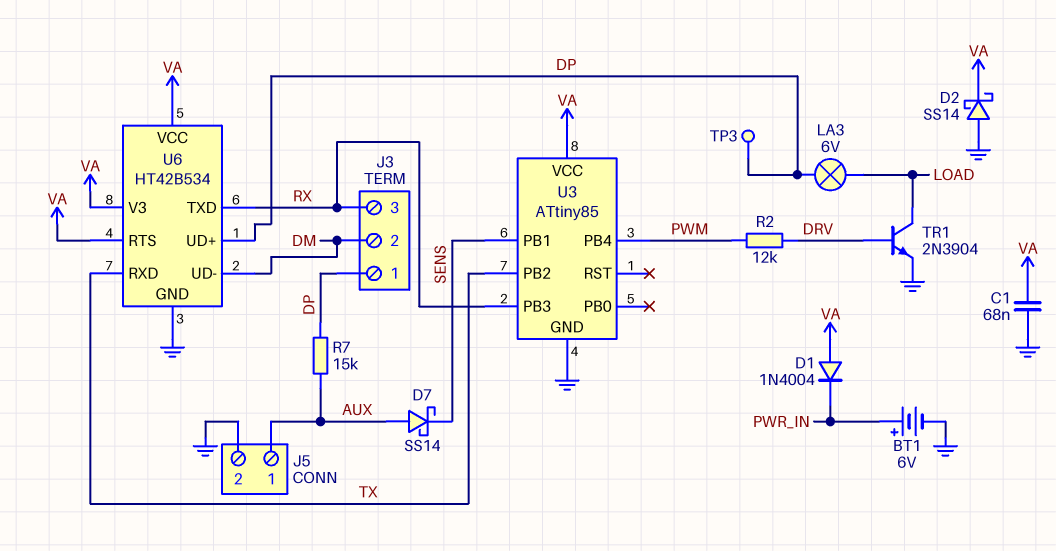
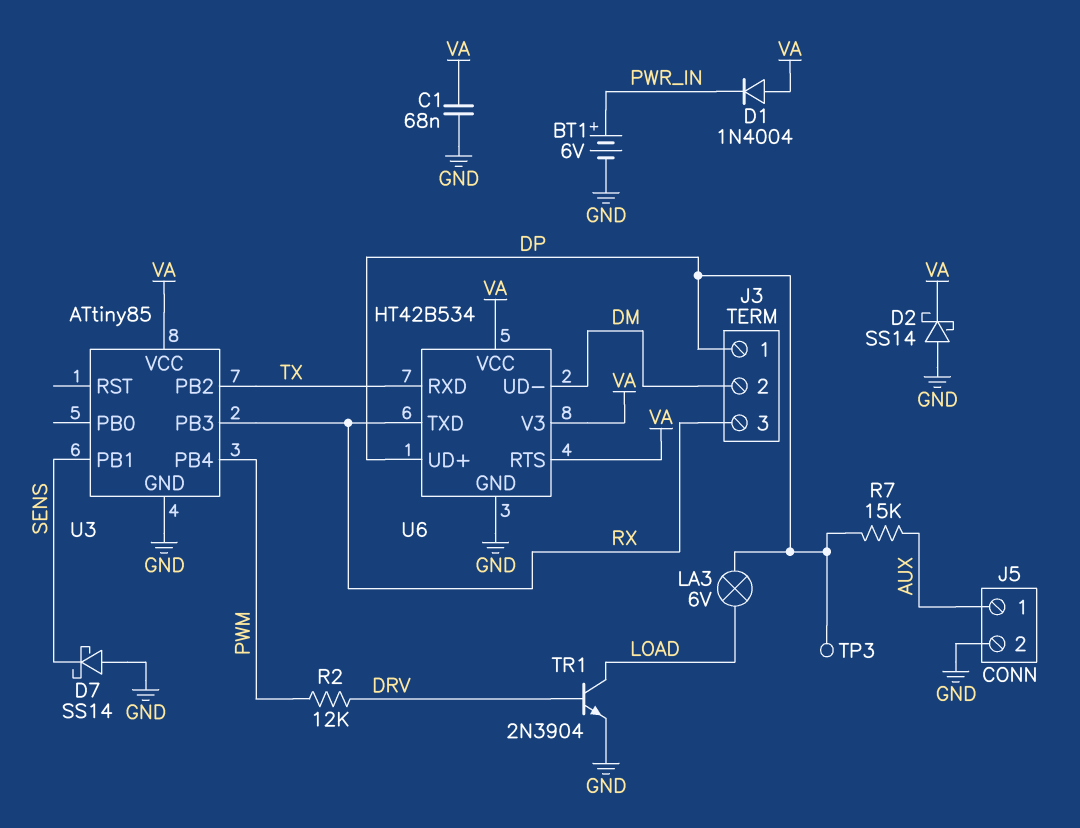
D7: schottky SS14 (A AUX, K SENS) -> schottky SS14 (A GND, K SENS)

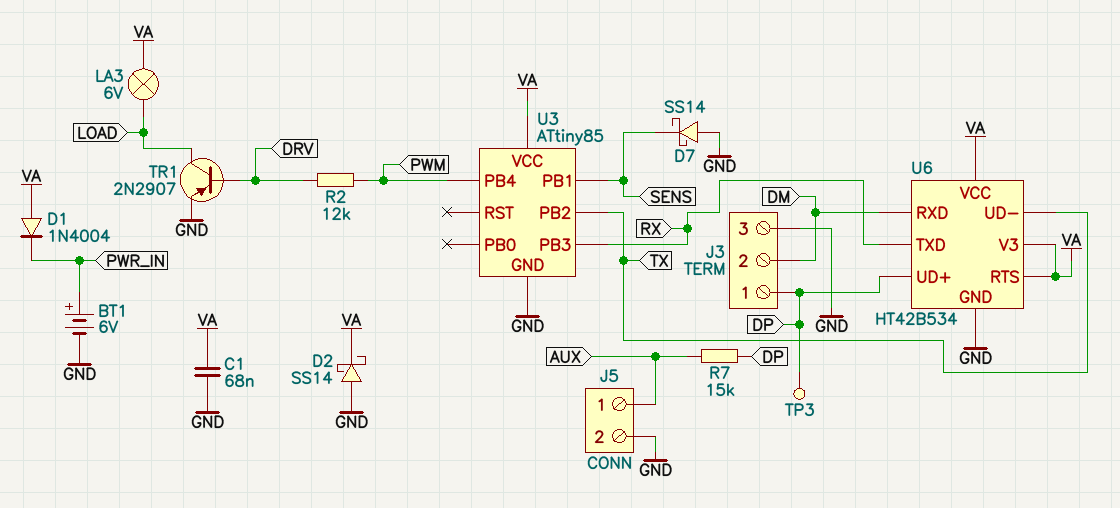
J3 pin 3: RX -> GND
LA3: lamp 6V (DP, LOAD) -> lamp 6V (LOAD, VA)
TR1: NPN 2N3904 (B DRV, C LOAD, E GND) -> PNP 2N2907 (B DRV, C LOAD, E GND)
U6 pin RXD: TX -> DM
U6 pin UD-: DM -> TX

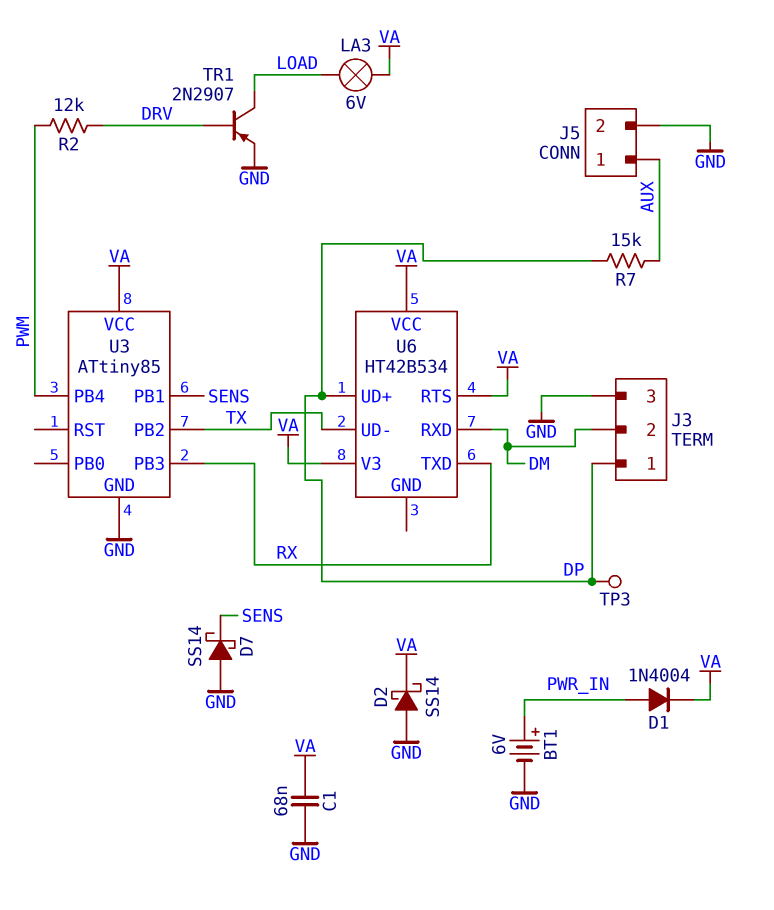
D1: diode 1N4004 (A VA, K PWR_IN) -> diode 1N4004 (A PWR_IN, K VA)
U6 pin GND: GND -> none

